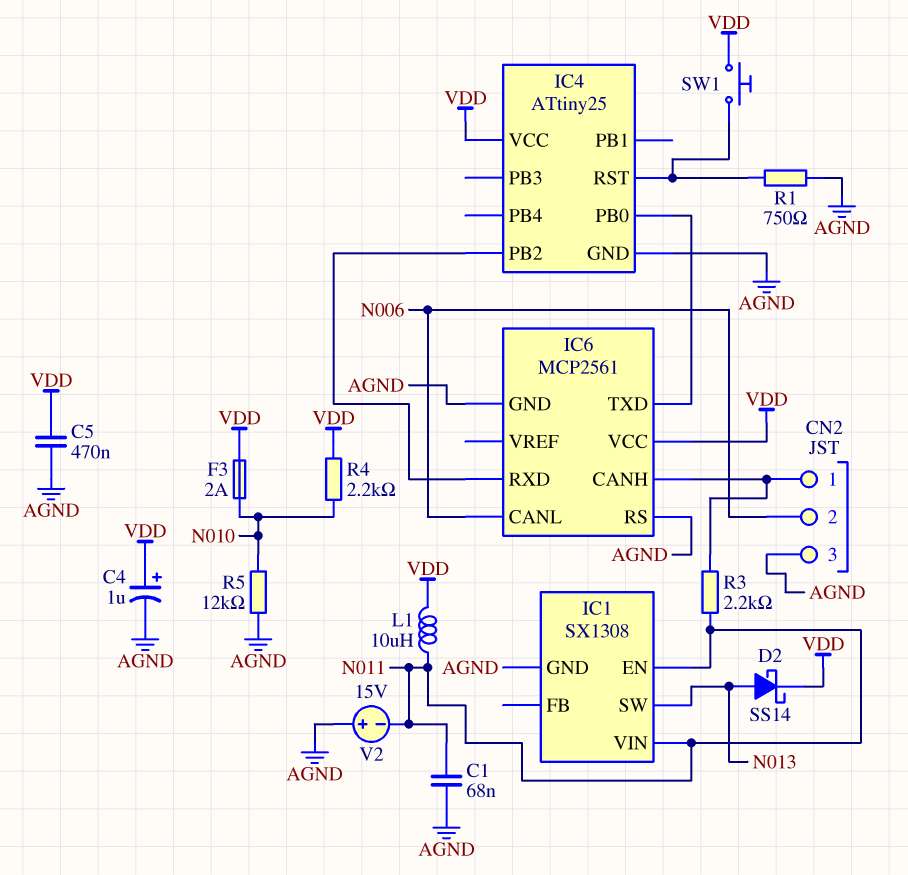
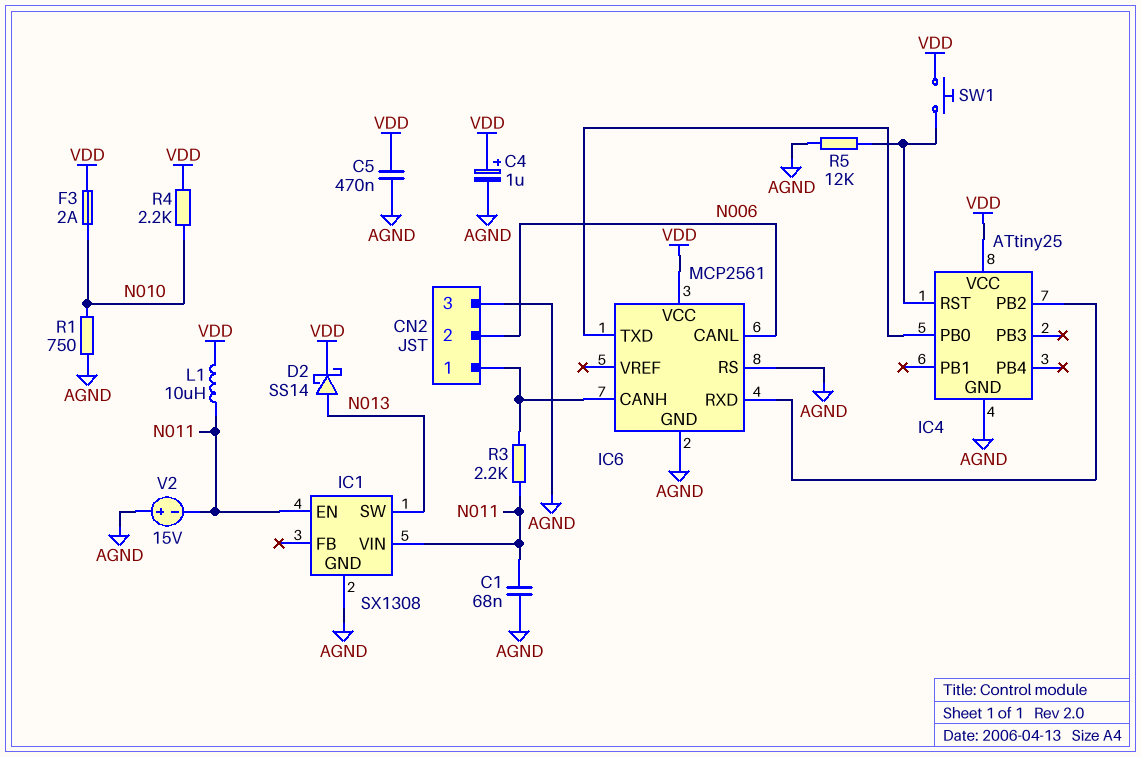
R1: 750 (AGND, IC4/RST) -> 750 (AGND, N010)
R5: 12k (AGND, N010) -> 12k (AGND, IC4/RST)

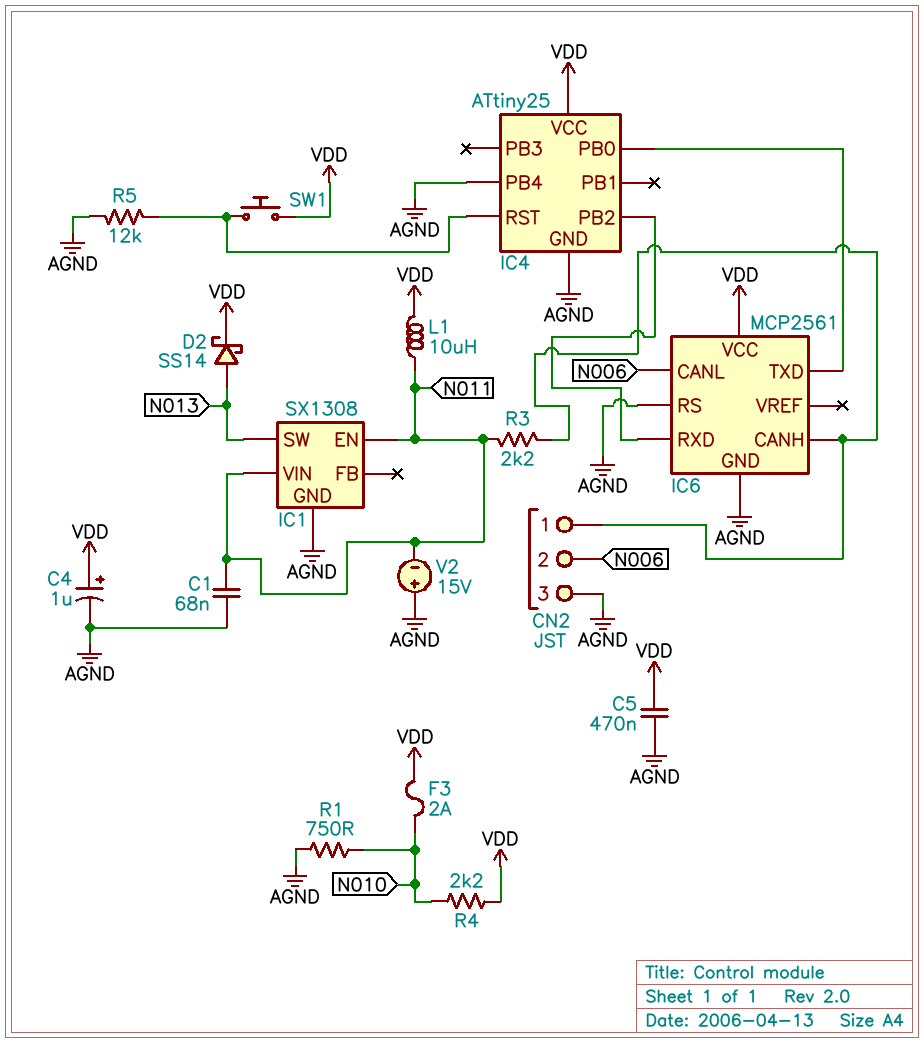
IC4 pin PB4: none -> AGND

